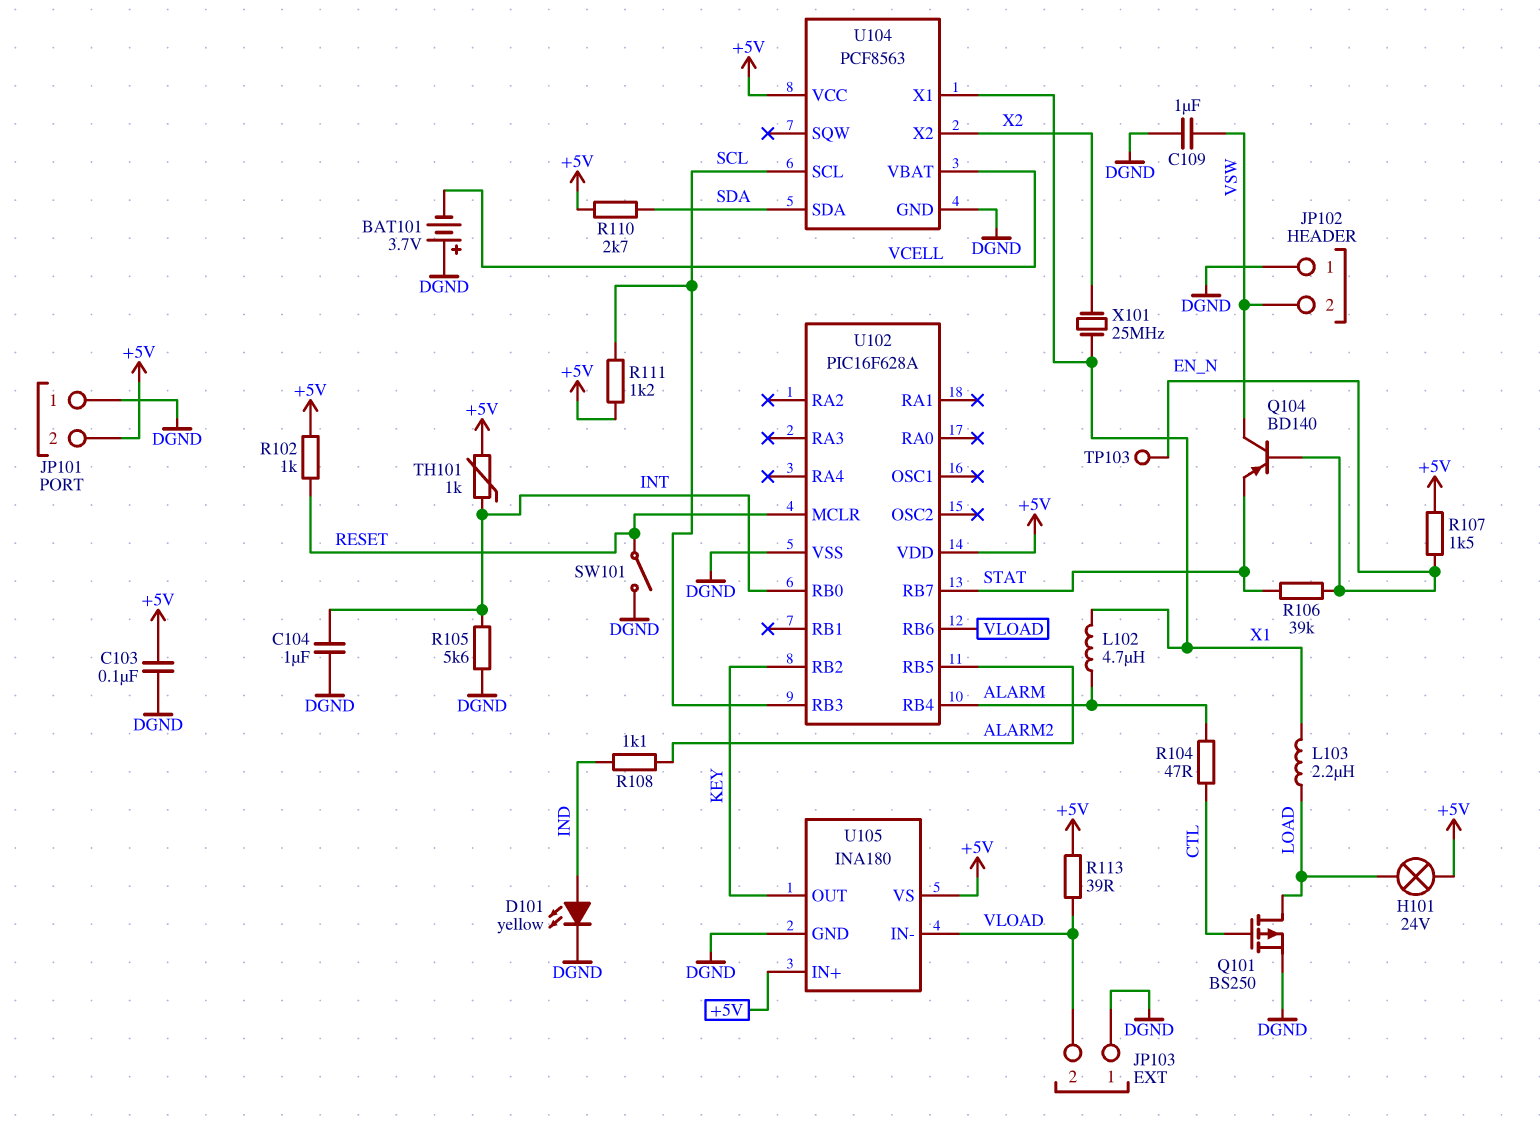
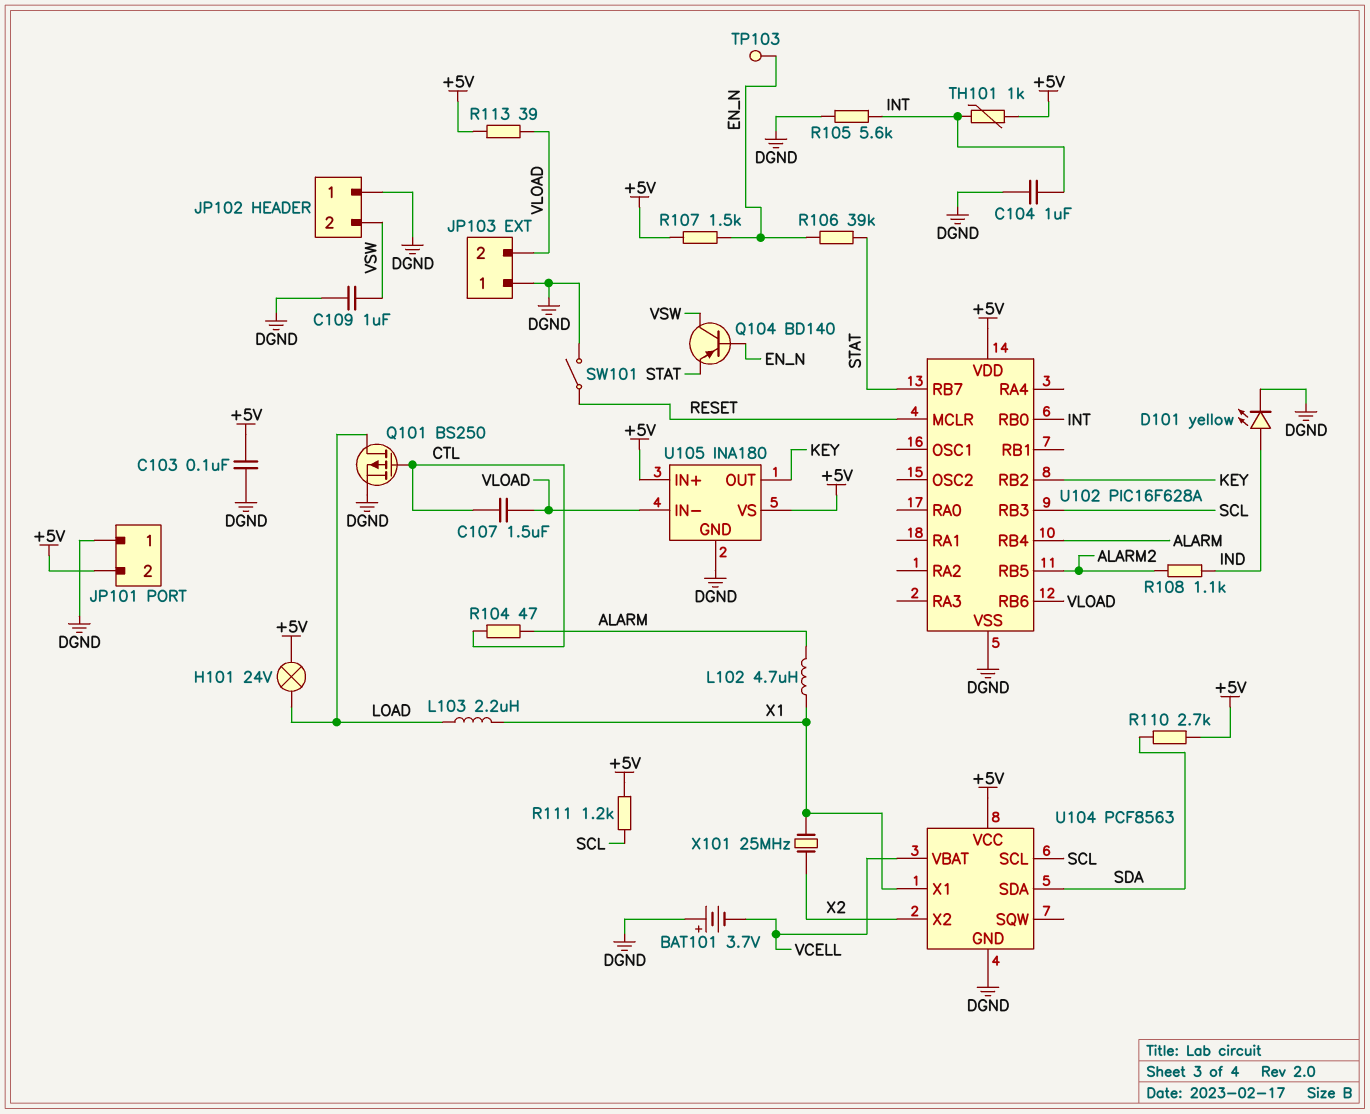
C107: none -> 1.5uF (CTL, VLOAD)
R102: 1k (+5V, RESET) -> none

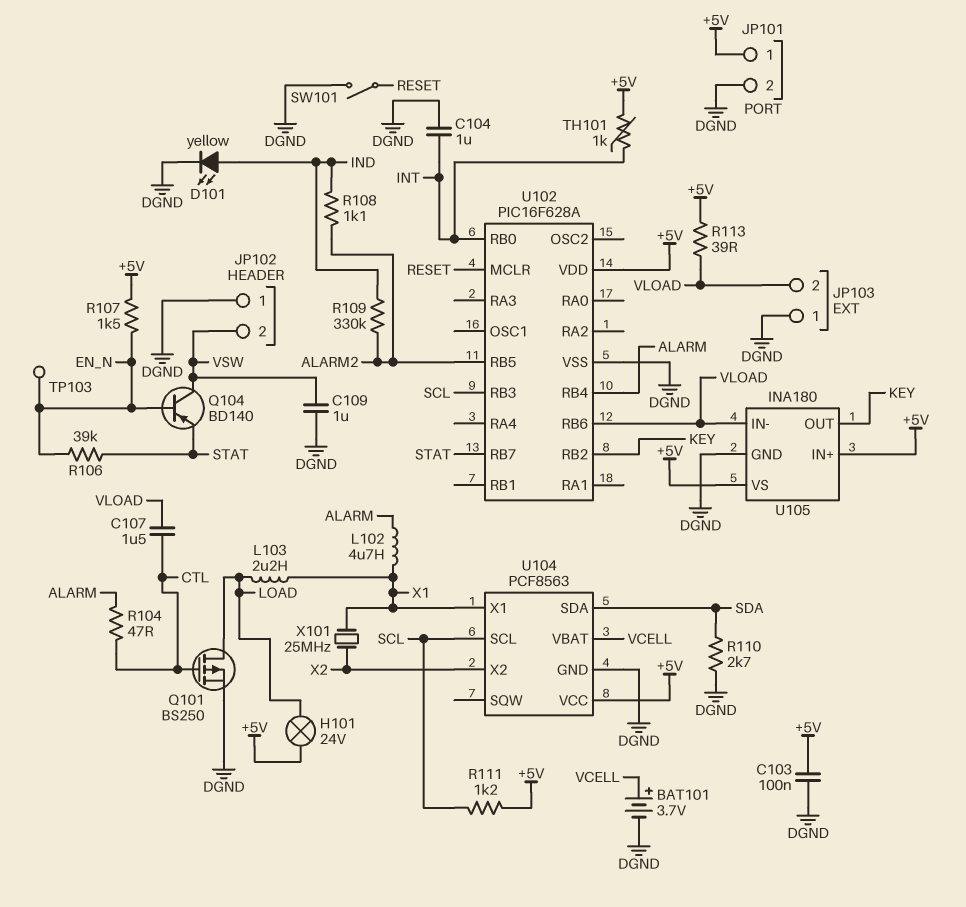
BAT101: 3.7V (plus DGND, minus VCELL) -> 3.7V (plus VCELL, minus DGND)
JP101 pin 1: DGND -> +5V
JP101 pin 2: +5V -> DGND
R105: 5.6k (DGND, INT) -> none
R109: none -> 330k (ALARM2, IND)
R110: 2.7k (+5V, SDA) -> 2.7k (DGND, SDA)

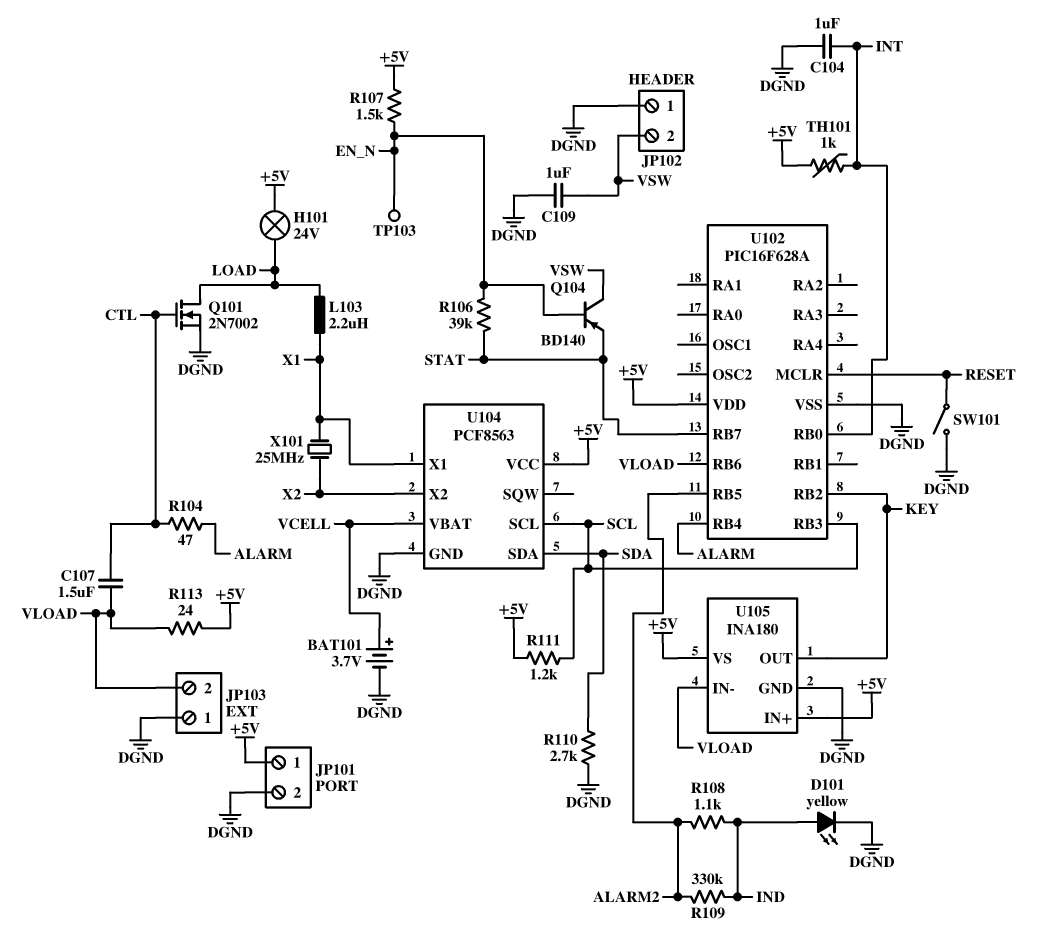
C103: 100nF (+5V, DGND) -> none
L102: 4.7uH (ALARM, X1) -> none
Q101: PMOS BS250 (G CTL, D LOAD, S DGND) -> NMOS 2N7002 (G CTL, D LOAD, S DGND)
R113: 39 (+5V, VLOAD) -> 24 (+5V, VLOAD)

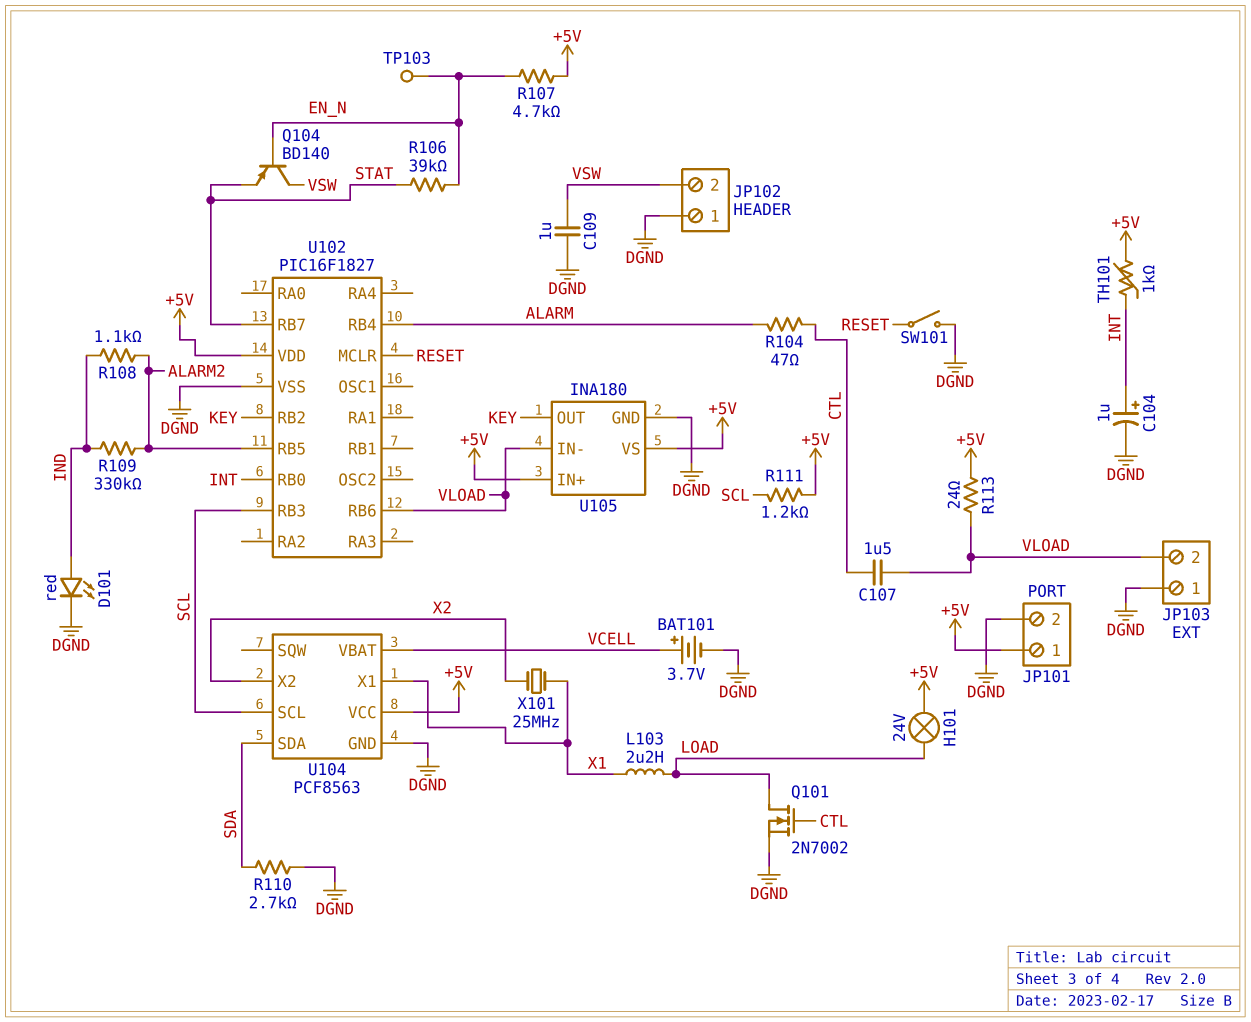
C104: 1uF (DGND, INT) -> 1uF (plus INT, minus DGND)
D101: LED yellow (A IND, K DGND) -> LED red (A IND, K DGND)
R107: 1.5k (+5V, EN_N) -> 4.7k (+5V, EN_N)
U102: PIC16F628A -> PIC16F1827

